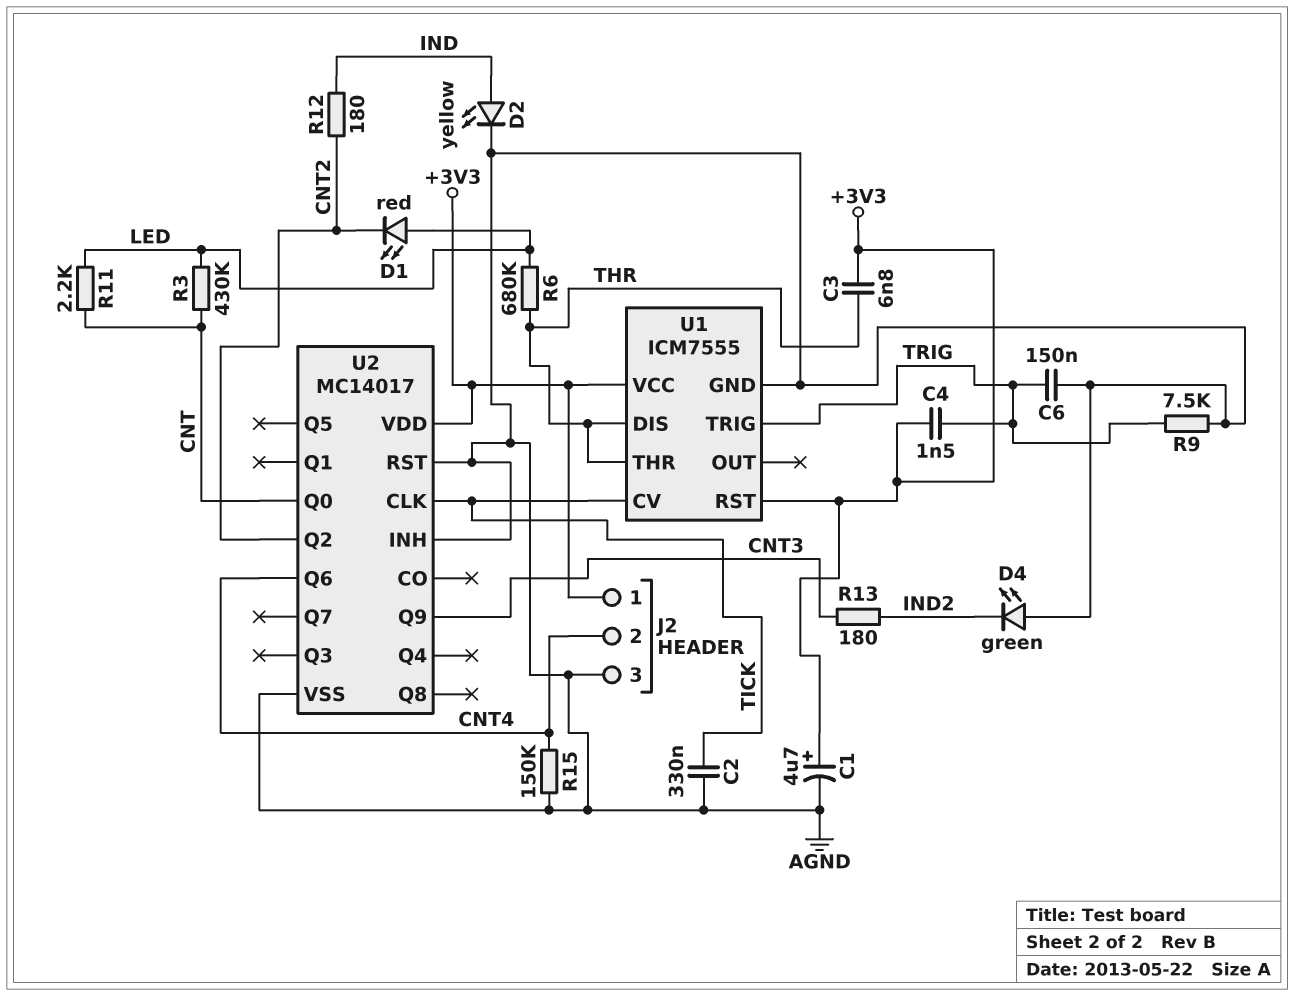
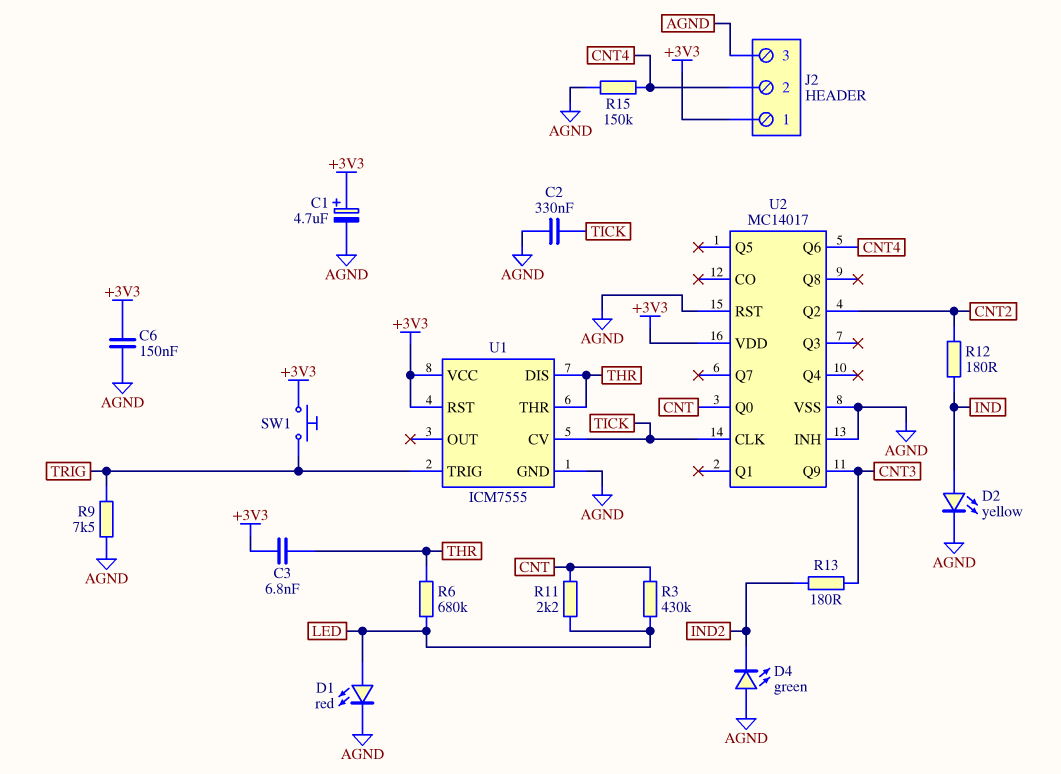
C4: 1.5nF (+3V3, TRIG) -> none
C6: 150nF (AGND, TRIG) -> 150nF (+3V3, AGND)
D1: LED red (A LED, K CNT2) -> LED red (A LED, K AGND)
SW1: none -> button (+3V3, TRIG)

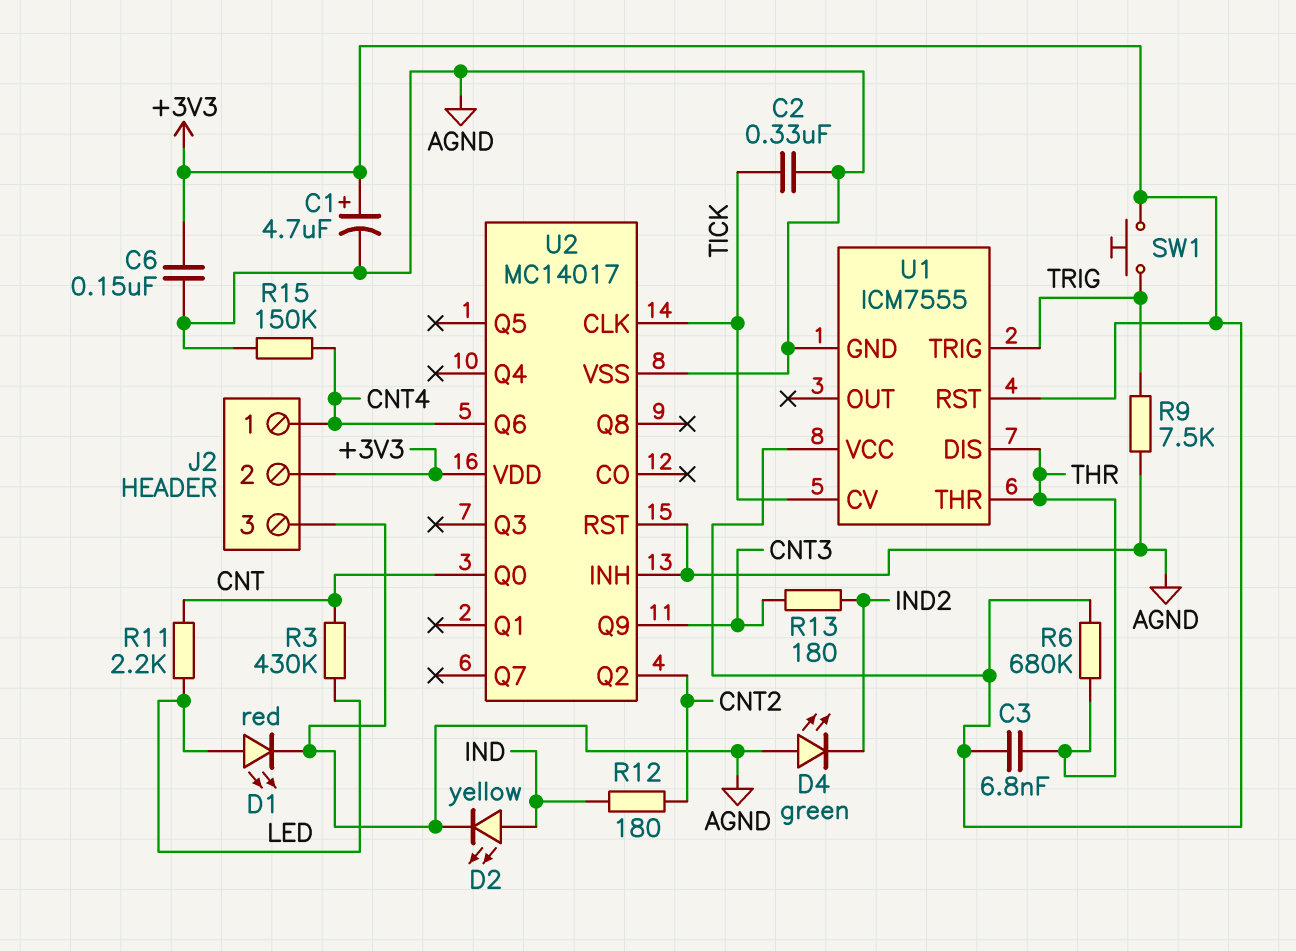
J2 pin 1: +3V3 -> CNT4
J2 pin 2: CNT4 -> +3V3
R6: 680k (LED, THR) -> 680k (+3V3, THR)

